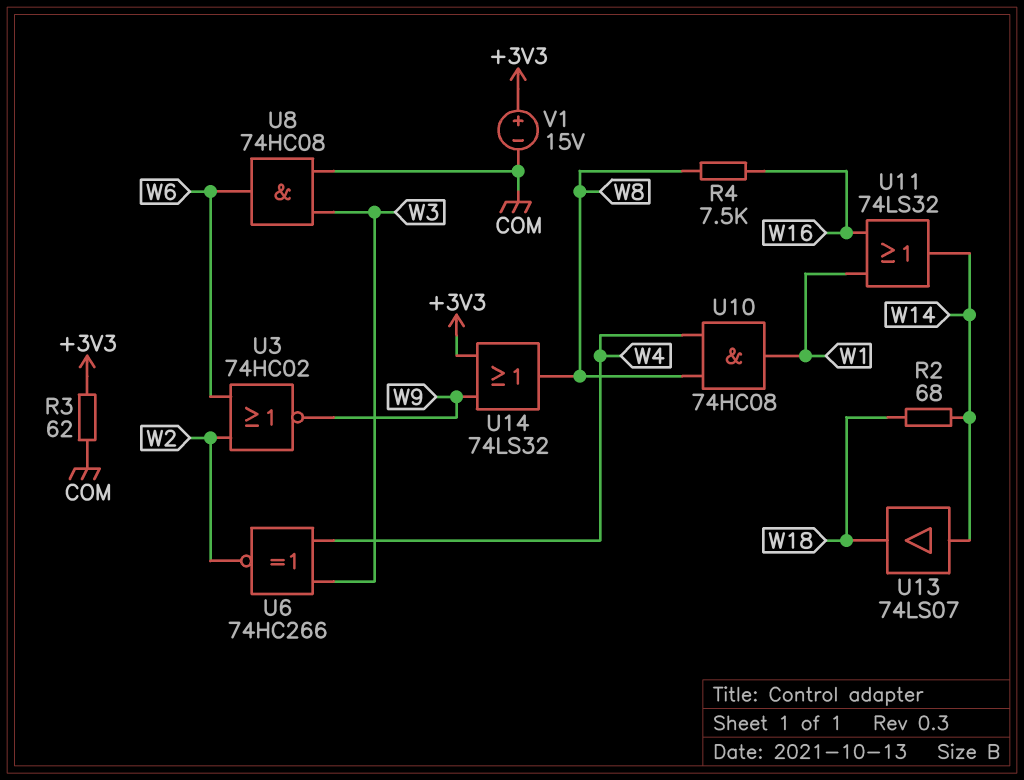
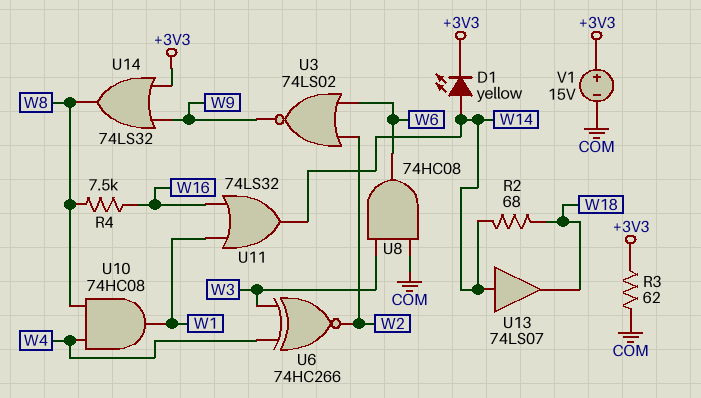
D1: none -> LED yellow (A W14, K +3V3)
U3: NOR 74HC02 (in W2, in W6, out W9) -> NOR 74LS02 (in W2, in W6, out W9)

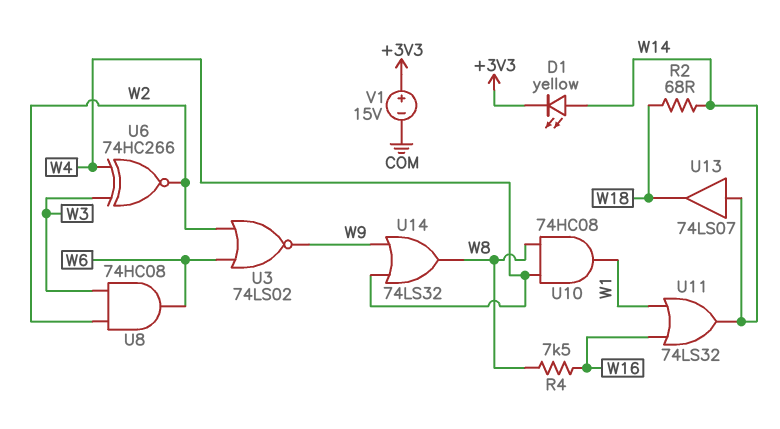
R3: 62 (+3V3, COM) -> none
U8: AND 74HC08 (in COM, in W3, out W6) -> AND 74HC08 (in W2, in W3, out W6)
U14: OR 74LS32 (in +3V3, in W9, out W8) -> OR 74LS32 (in W4, in W9, out W8)

